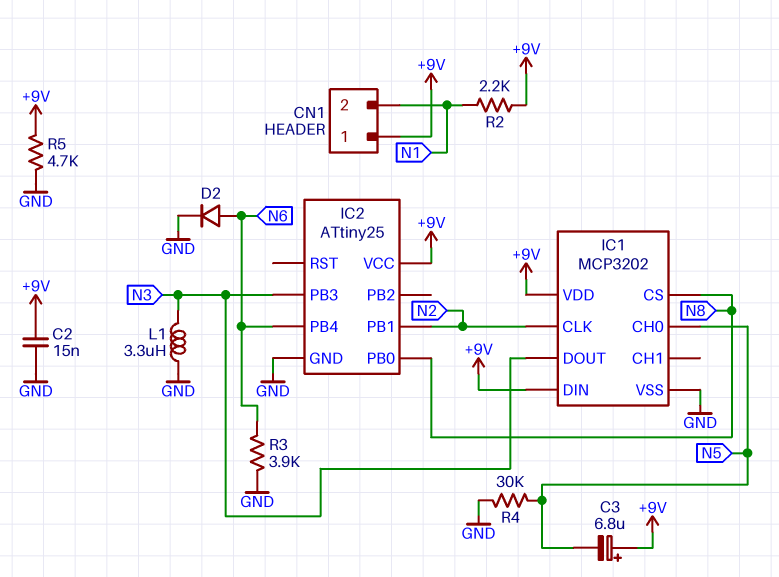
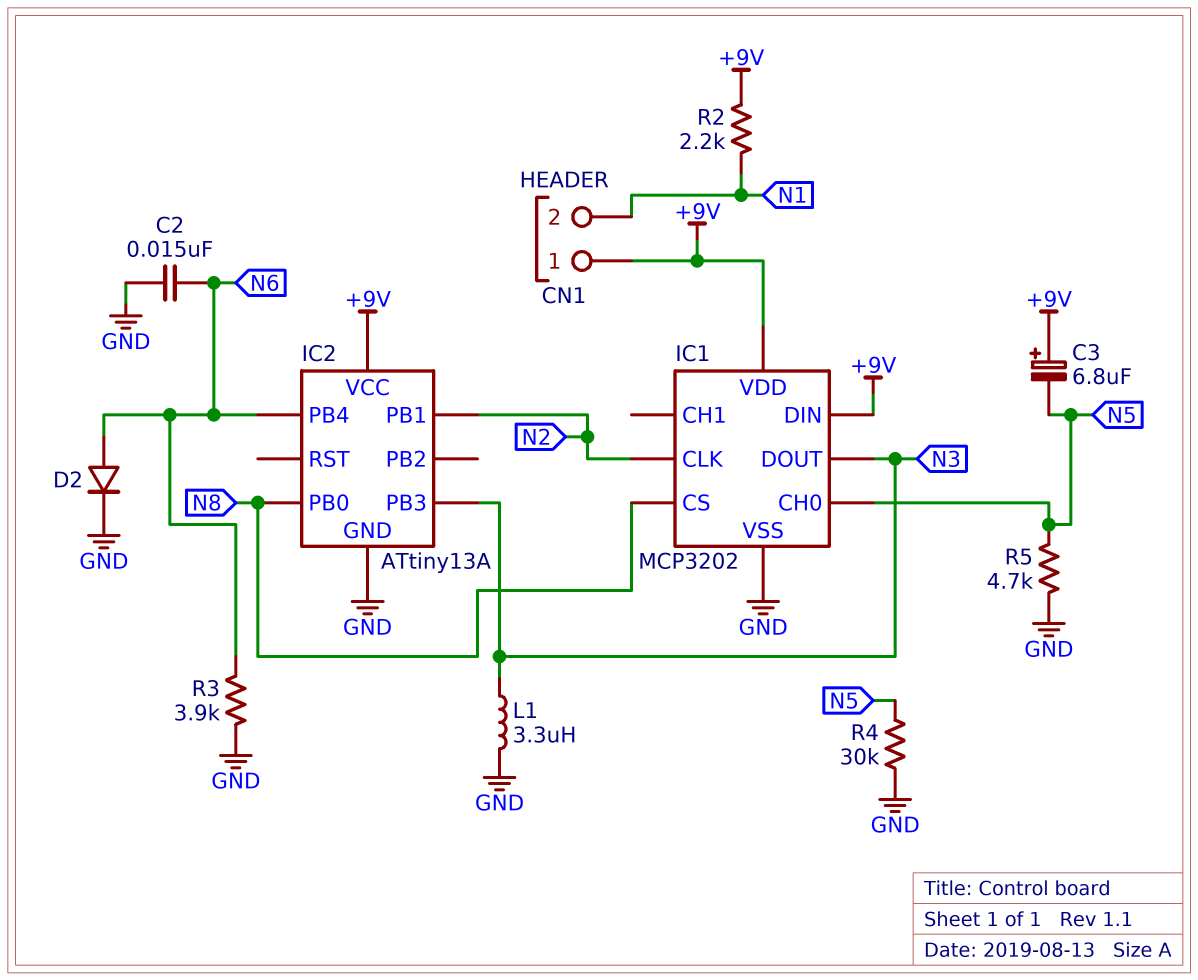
C2: 15nF (+9V, GND) -> 15nF (GND, N6)
IC2: ATtiny25 -> ATtiny13A
R5: 4.7k (+9V, GND) -> 4.7k (GND, N5)

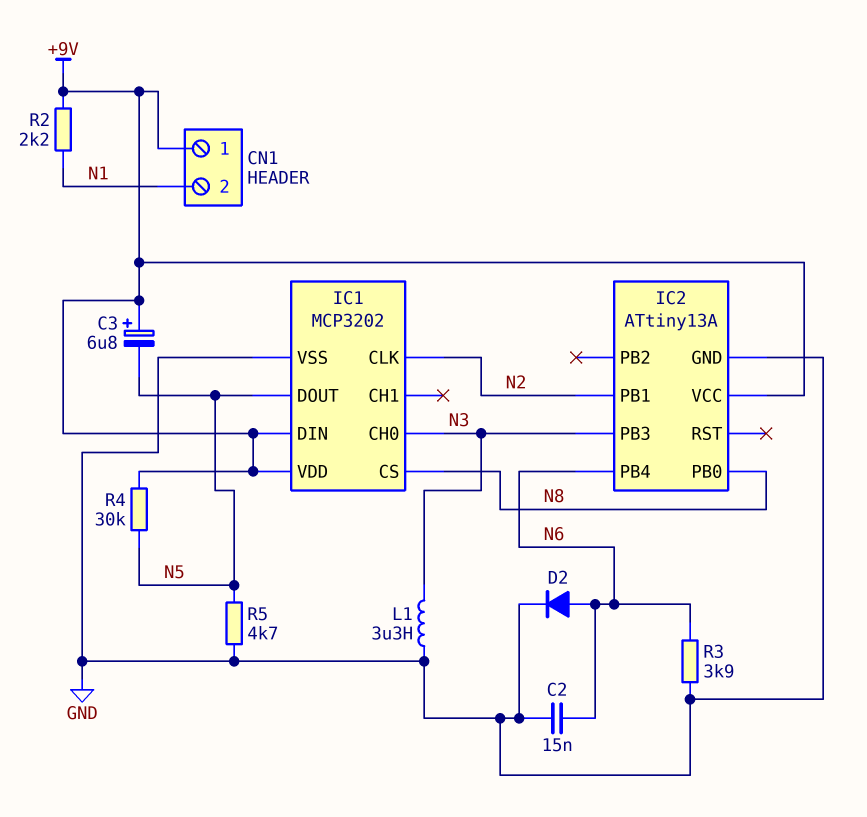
IC1 pin CH0: N5 -> N3
IC1 pin DOUT: N3 -> N5
R4: 30k (GND, N5) -> 30k (+9V, N5)

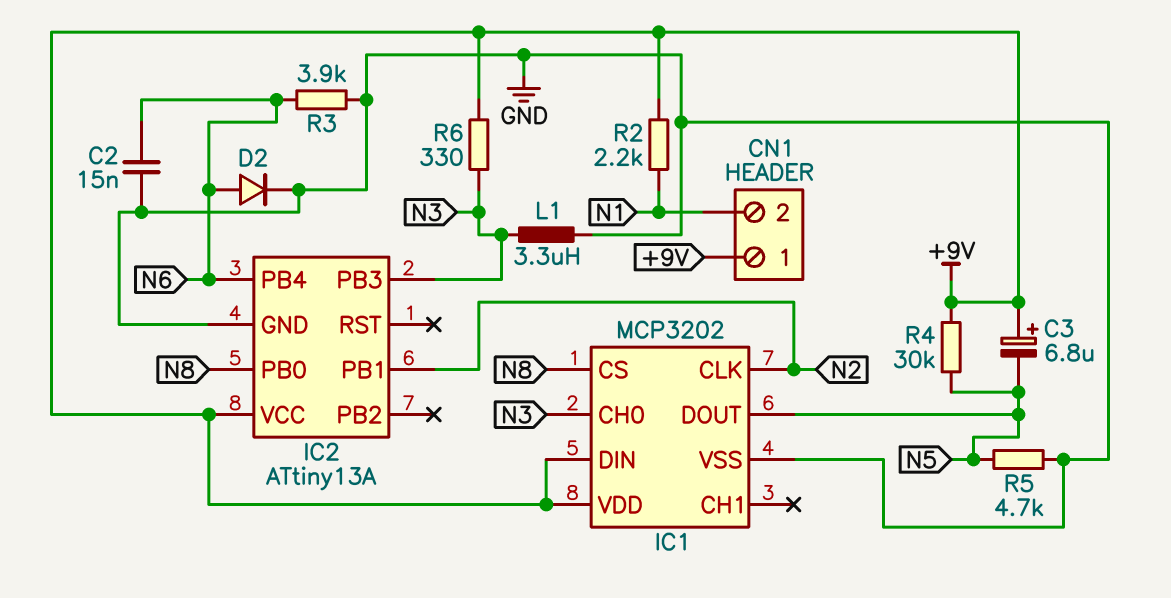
R6: none -> 330 (+9V, N3)

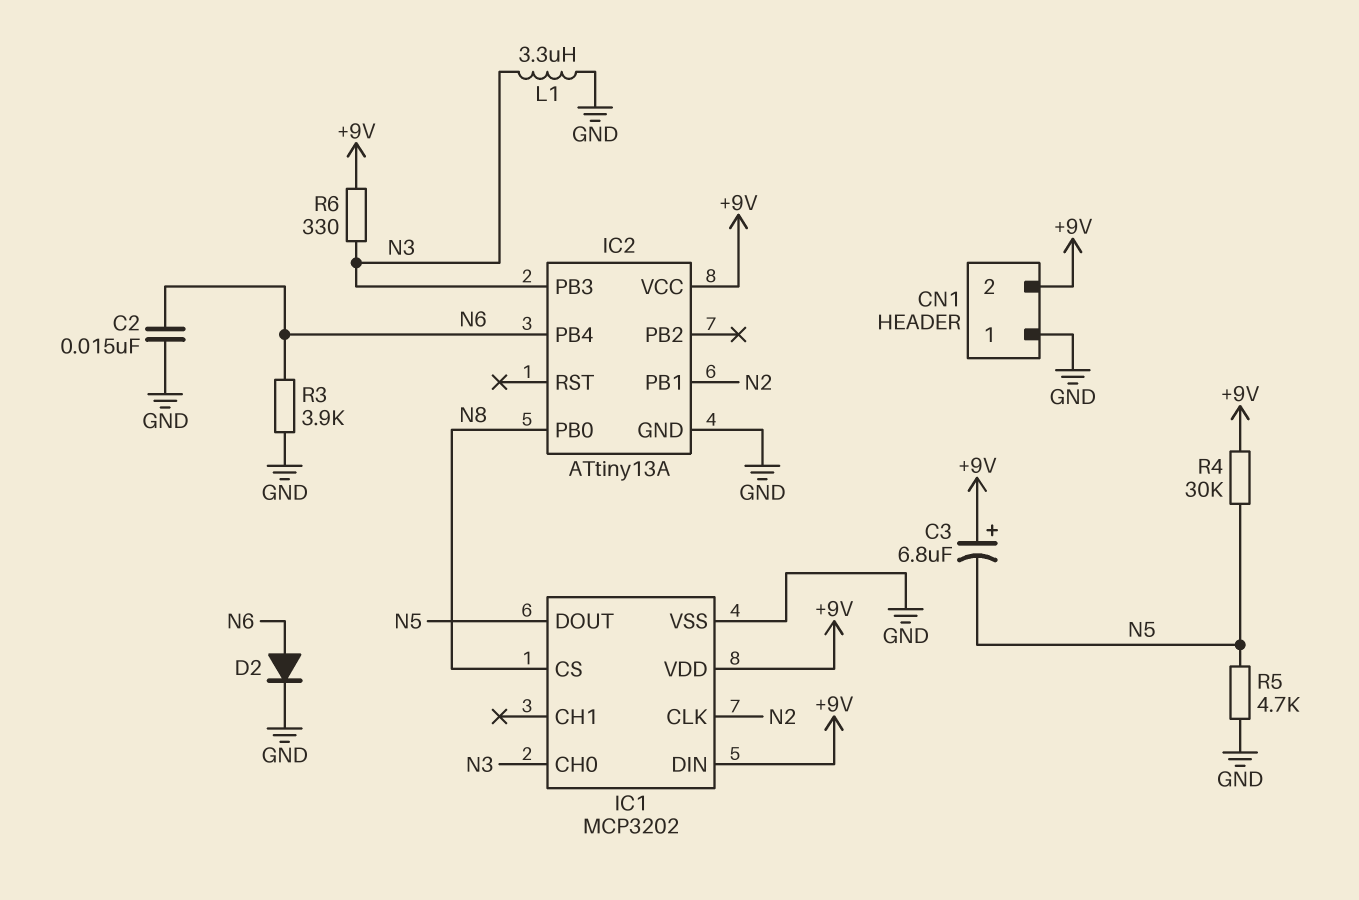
CN1 pin 1: +9V -> GND
CN1 pin 2: N1 -> +9V
R2: 2.2k (+9V, N1) -> none

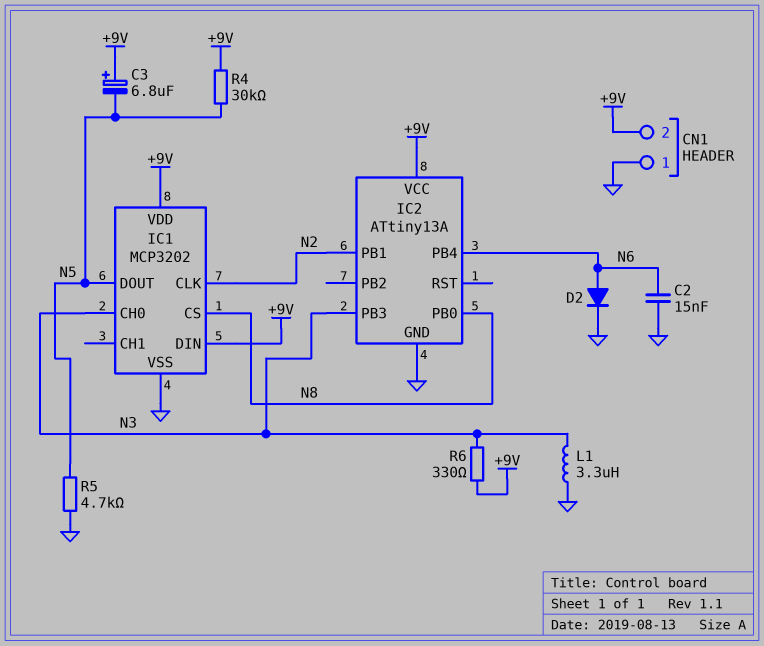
R3: 3.9k (GND, N6) -> none

